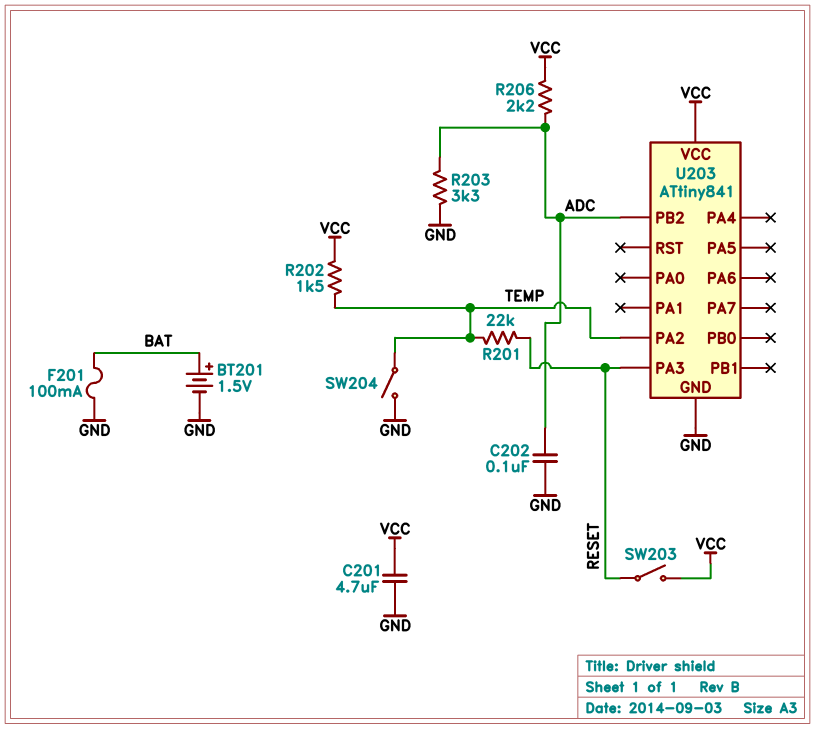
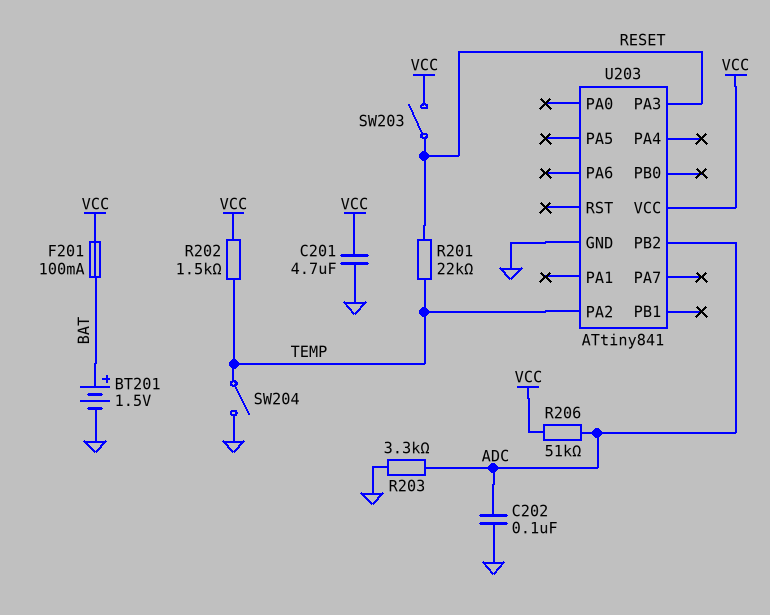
F201: 100mA (BAT, GND) -> 100mA (BAT, VCC)
R206: 2.2k (ADC, VCC) -> 51k (ADC, VCC)

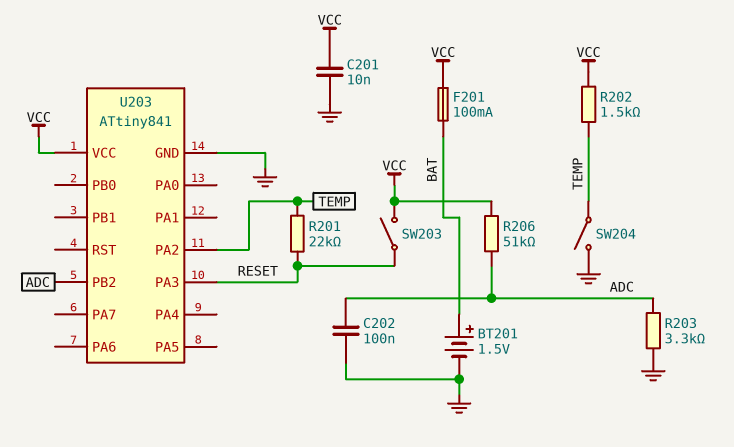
C201: 4.7uF (GND, VCC) -> 10nF (GND, VCC)

